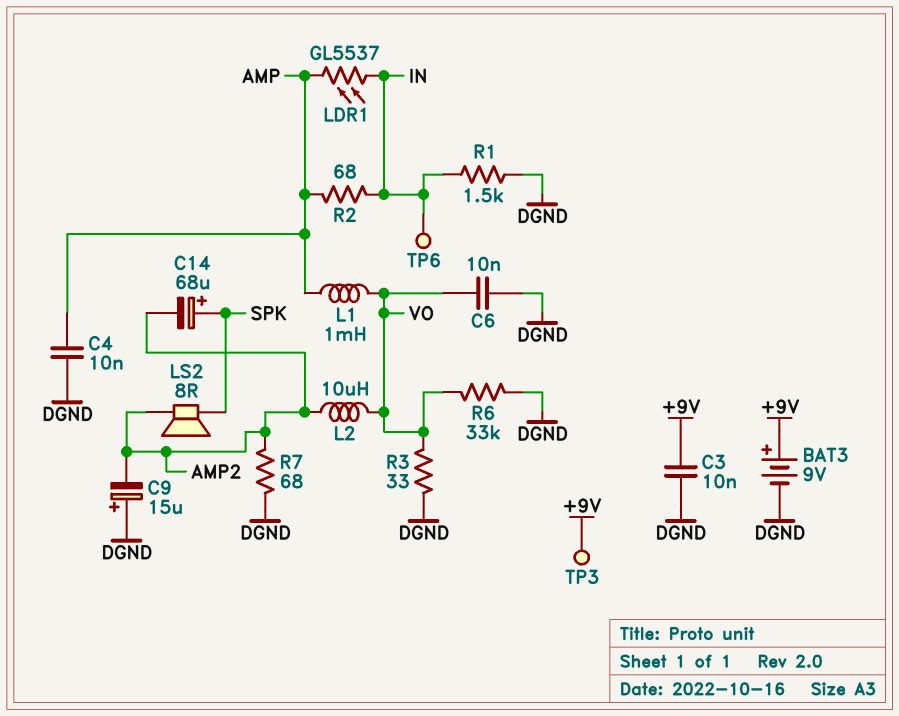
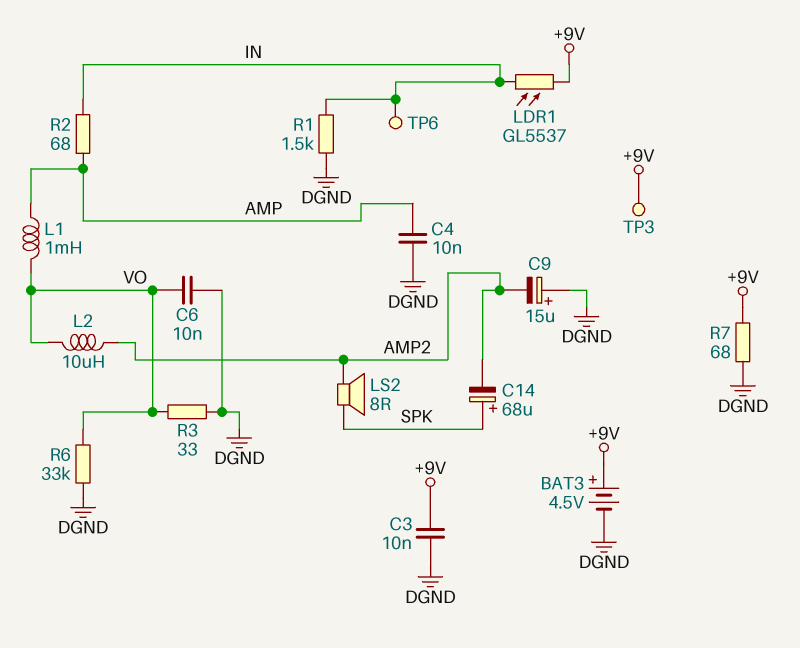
BAT3: 9V (plus +9V, minus DGND) -> 4.5V (plus +9V, minus DGND)
LDR1: GL5537 (AMP, IN) -> GL5537 (+9V, IN)
R7: 68 (AMP2, DGND) -> 68 (+9V, DGND)

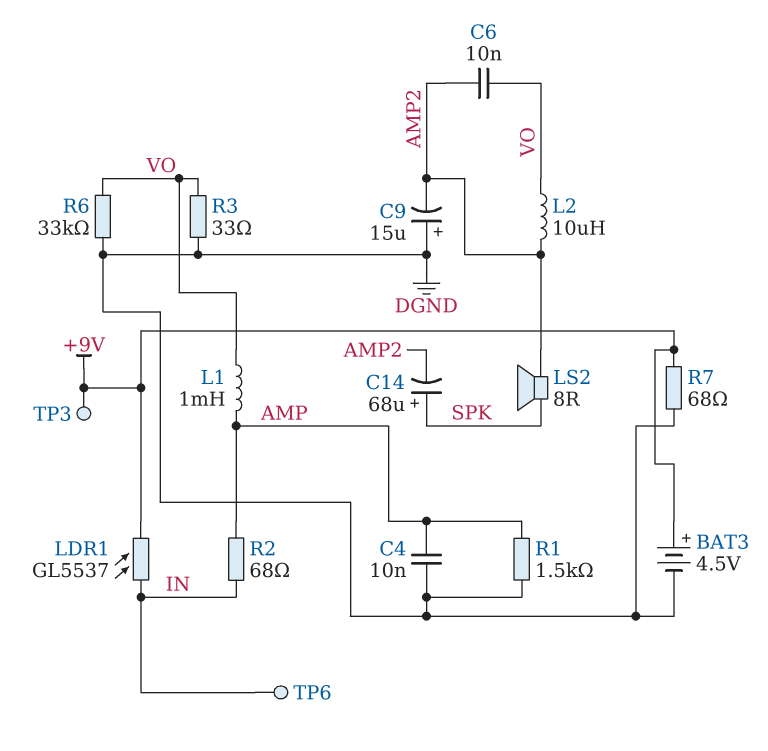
C3: 10nF (+9V, DGND) -> none
C6: 10nF (DGND, VO) -> 10nF (AMP2, VO)
R1: 1.5k (DGND, IN) -> 1.5k (AMP, DGND)

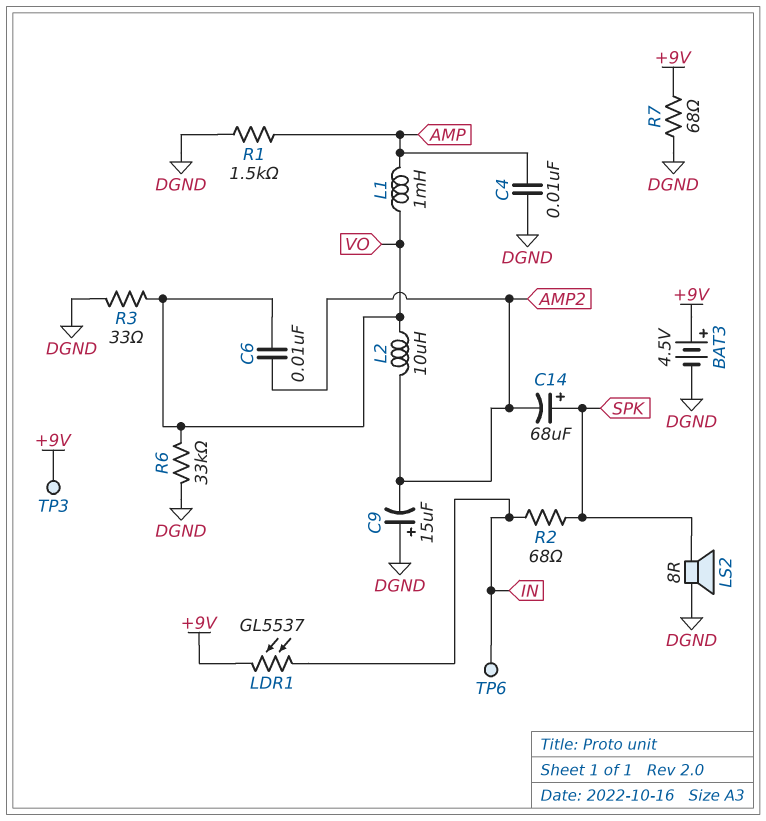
LS2: speaker 8R (AMP2, SPK) -> speaker 8R (DGND, SPK)
R2: 68 (AMP, IN) -> 68 (IN, SPK)

